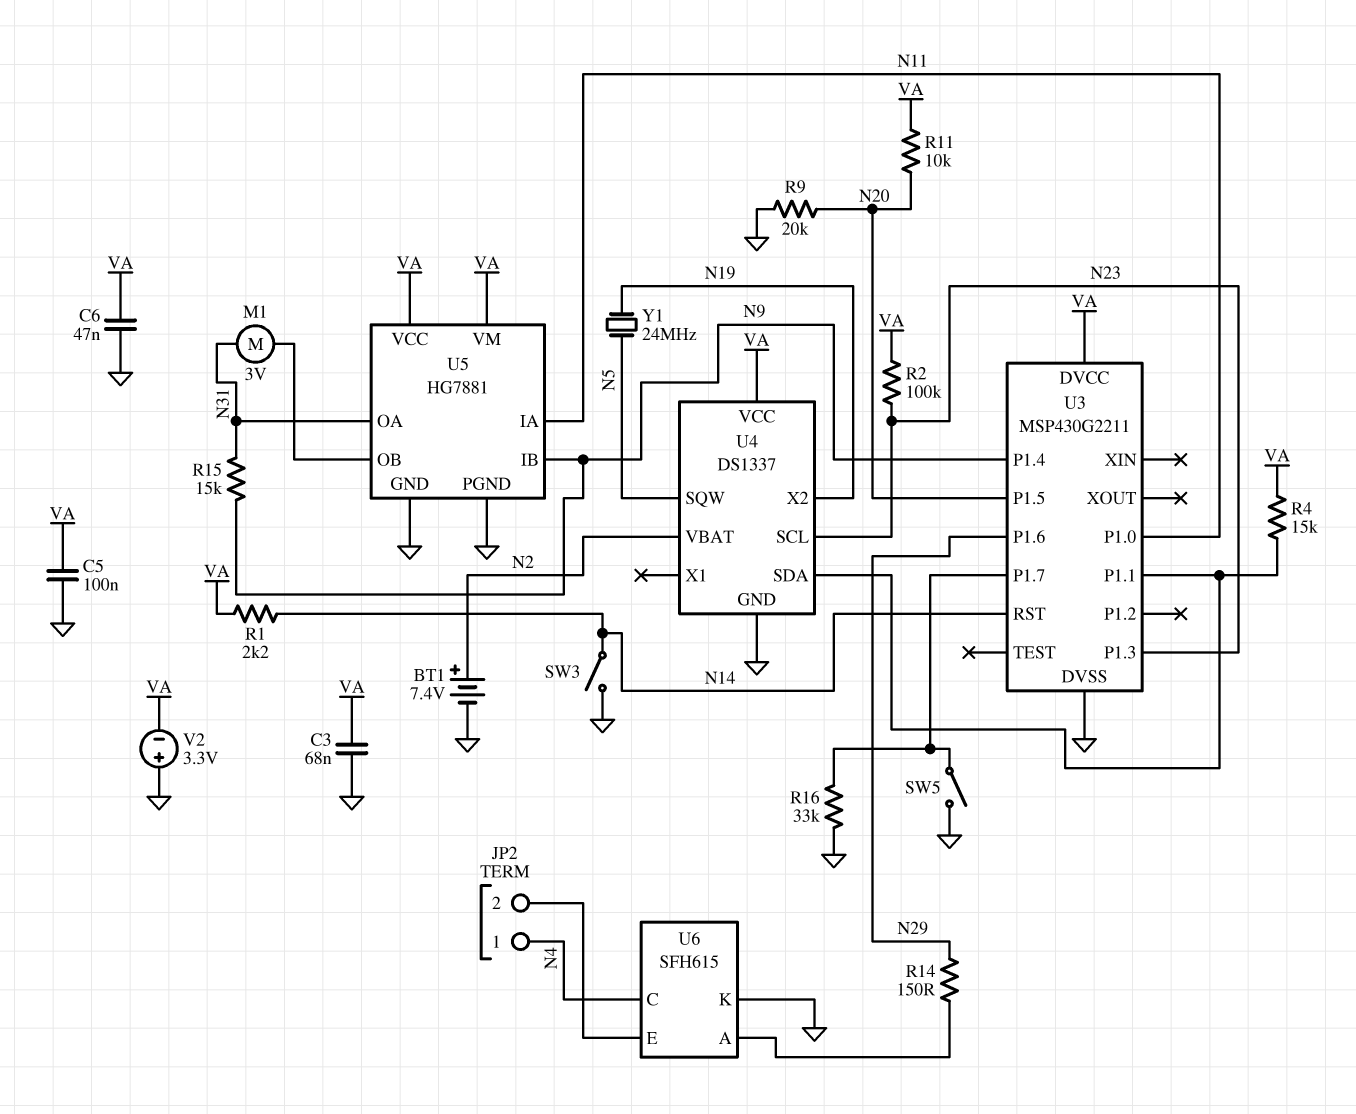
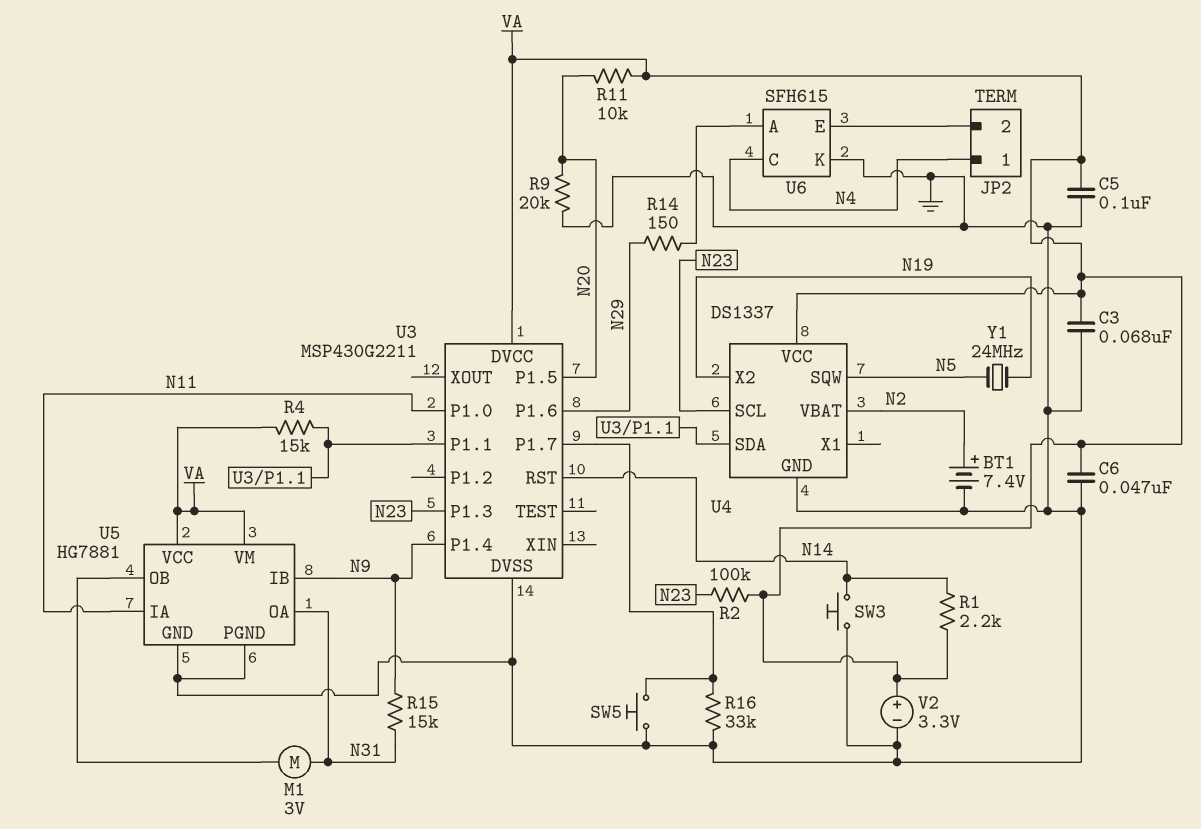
SW3: switch (GND, N14) -> button (GND, N14)
SW5: switch (GND, U3/P1.7) -> button (GND, U3/P1.7)
V2: 3.3V (plus GND, minus VA) -> 3.3V (plus VA, minus GND)

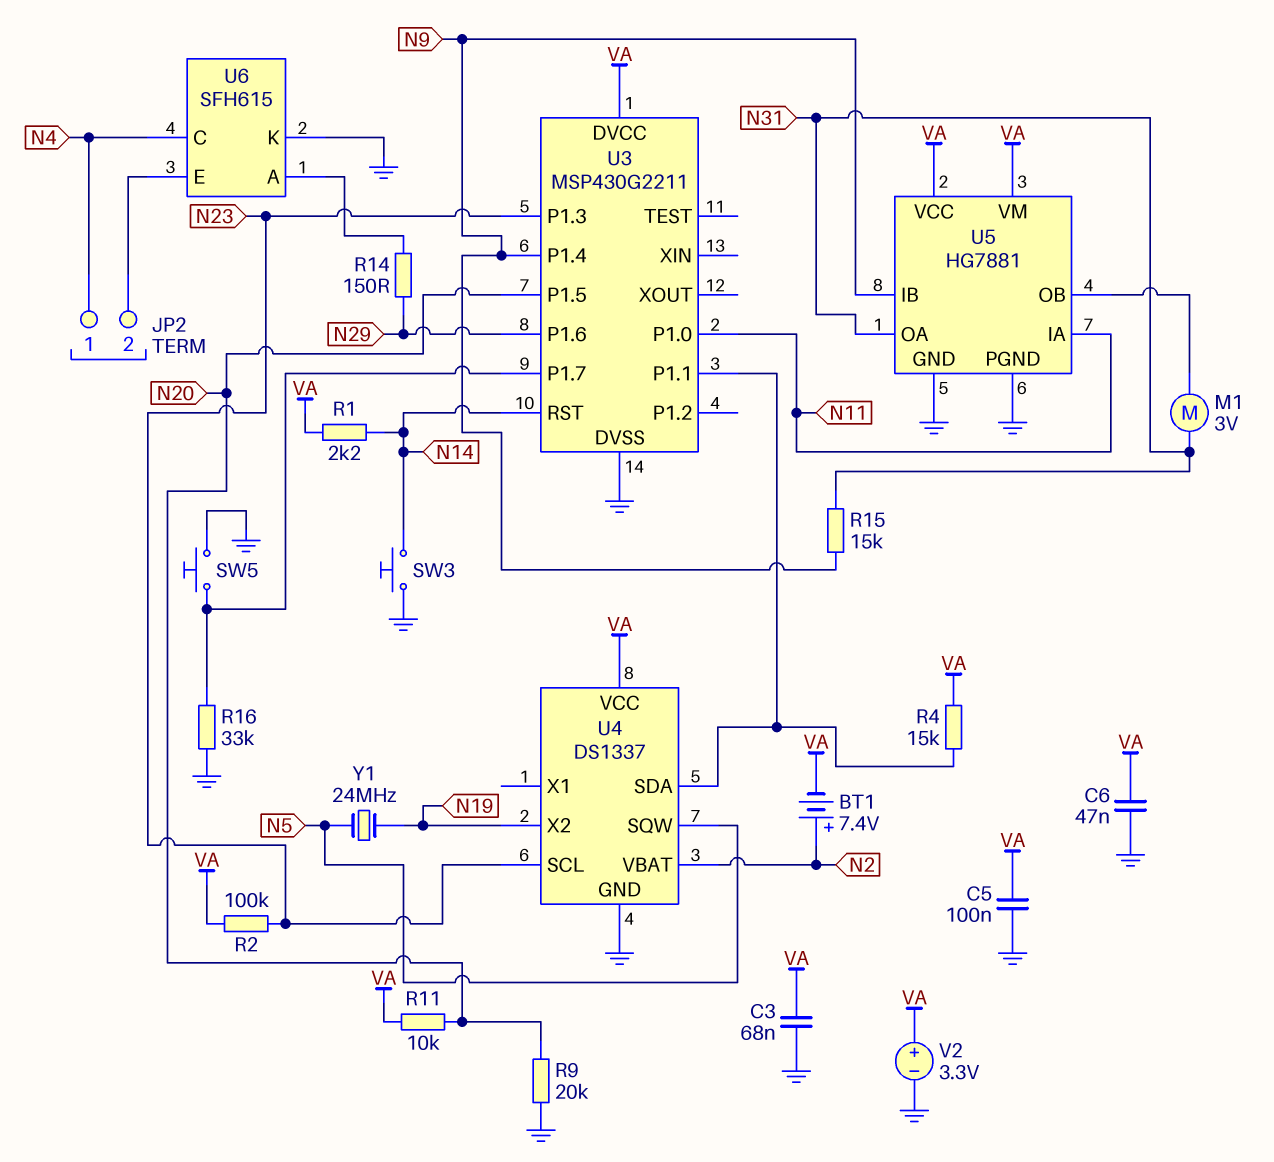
BT1: 7.4V (plus N2, minus GND) -> 7.4V (plus N2, minus VA)

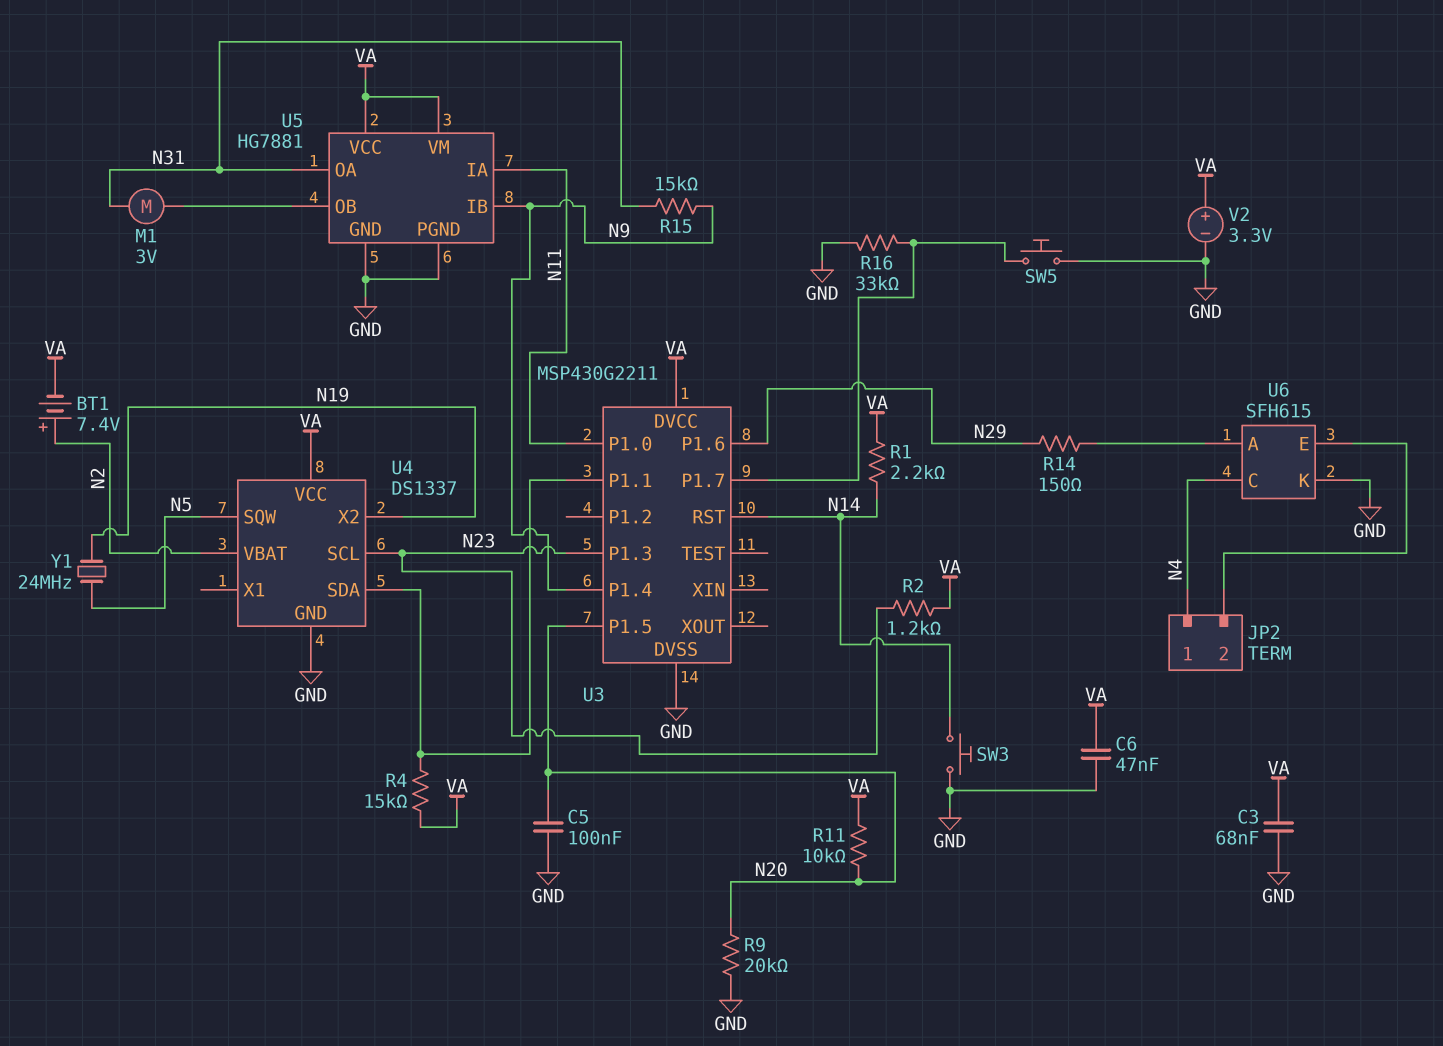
C5: 100nF (GND, VA) -> 100nF (GND, N20)
R2: 100k (N23, VA) -> 1.2k (N23, VA)

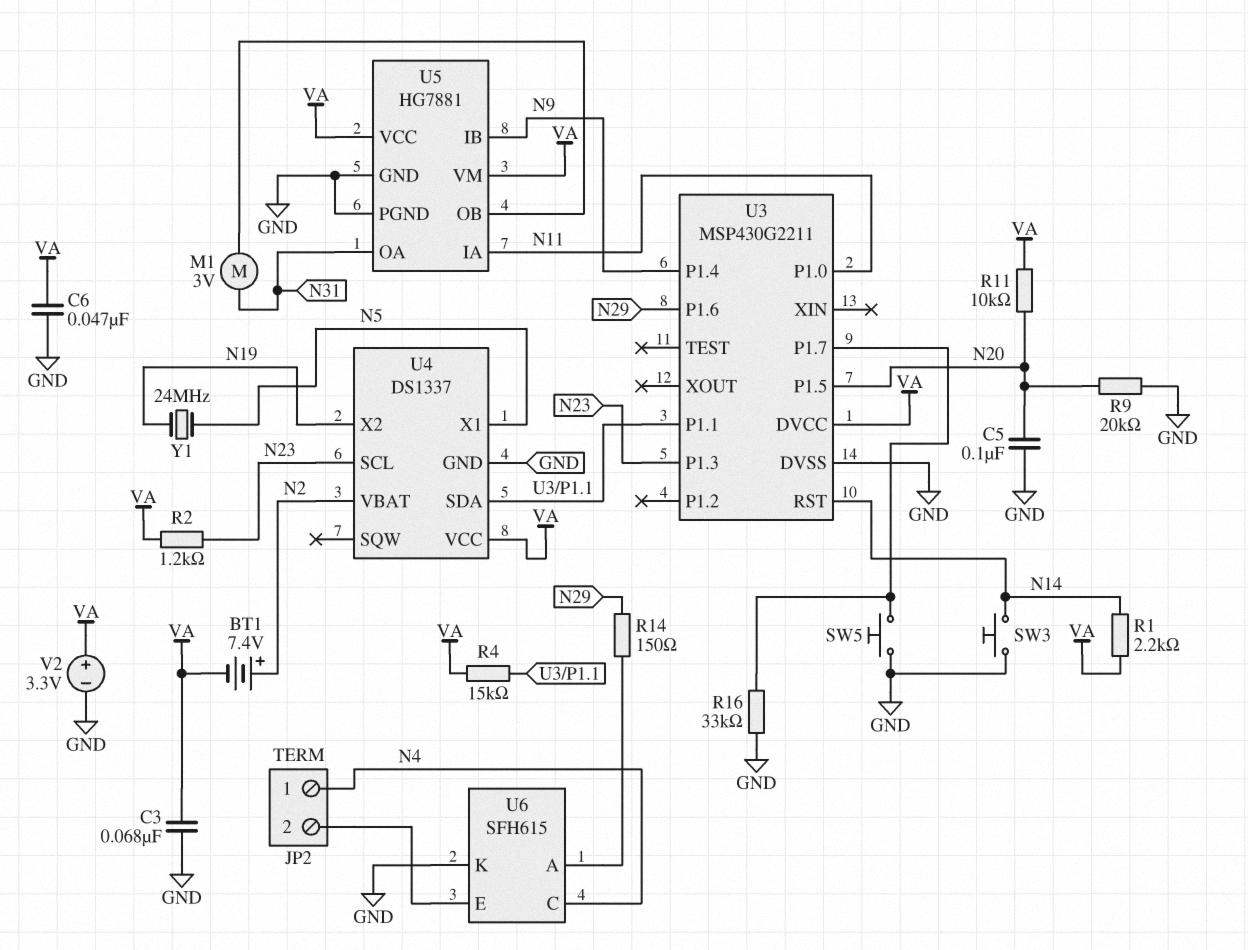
R15: 15k (N9, N31) -> none
U4 pin SQW: N5 -> none
U4 pin X1: none -> N5

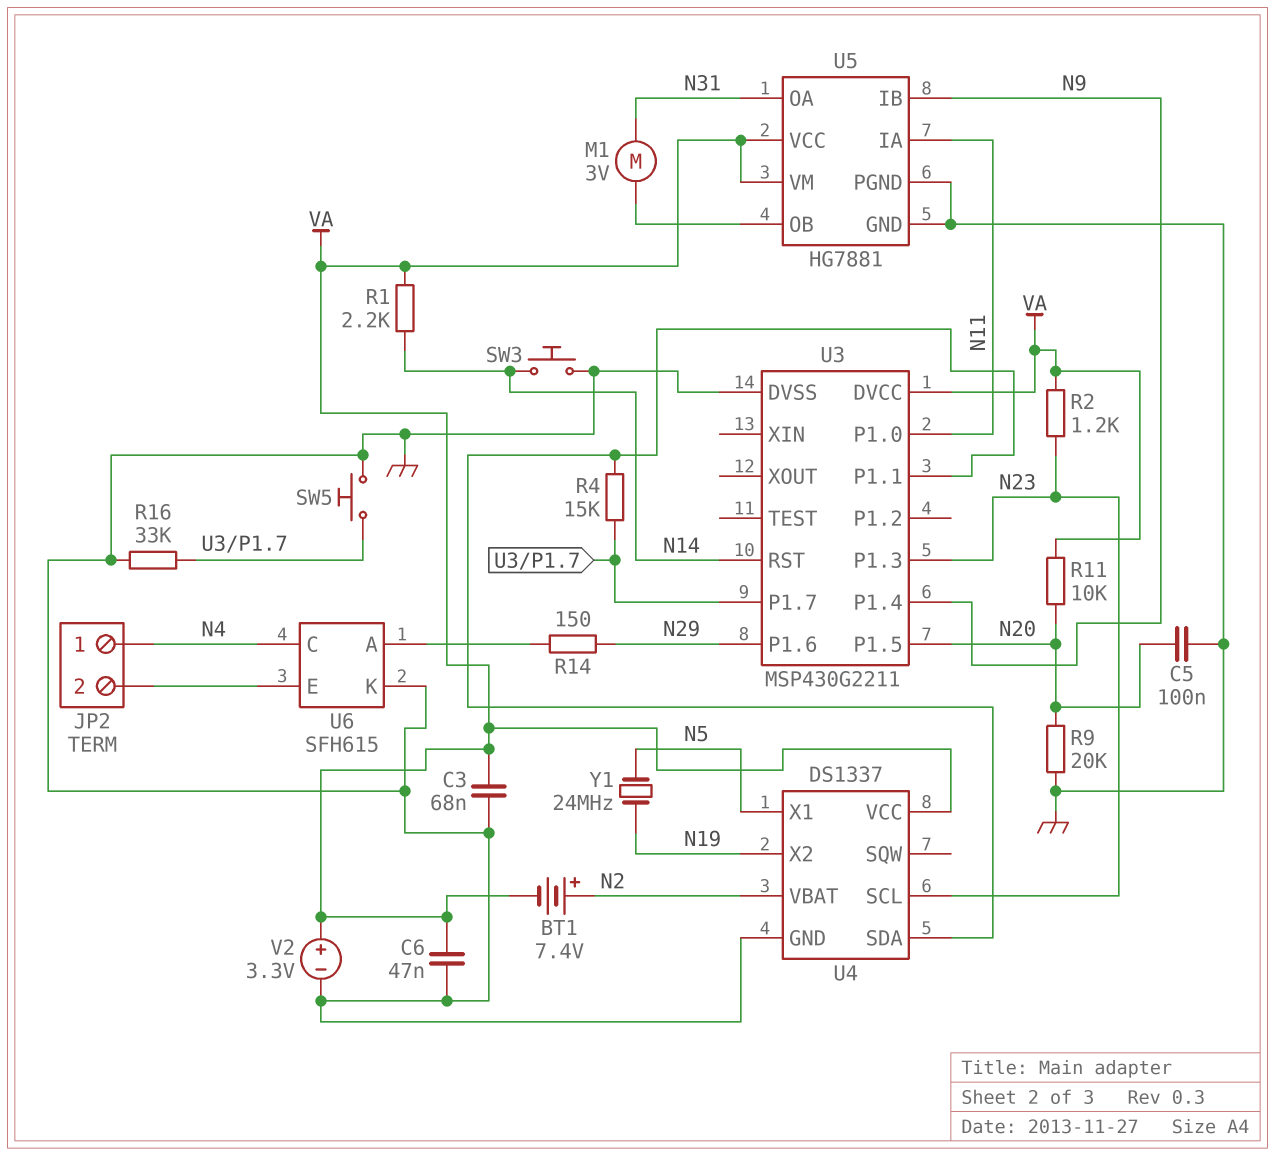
R4: 15k (U3/P1.1, VA) -> 15k (U3/P1.1, U3/P1.7)

